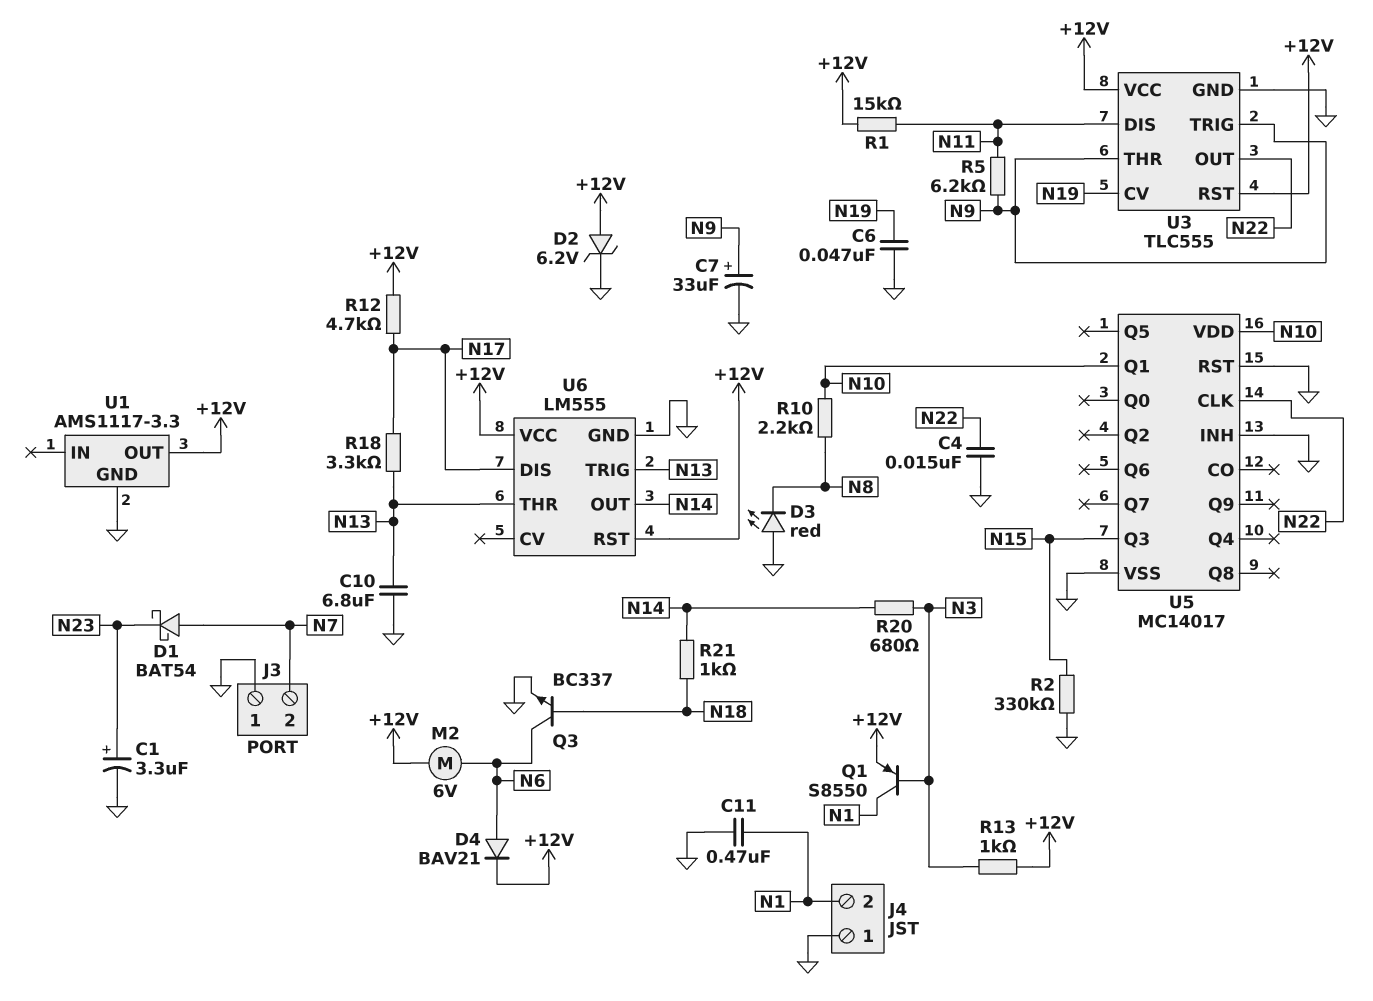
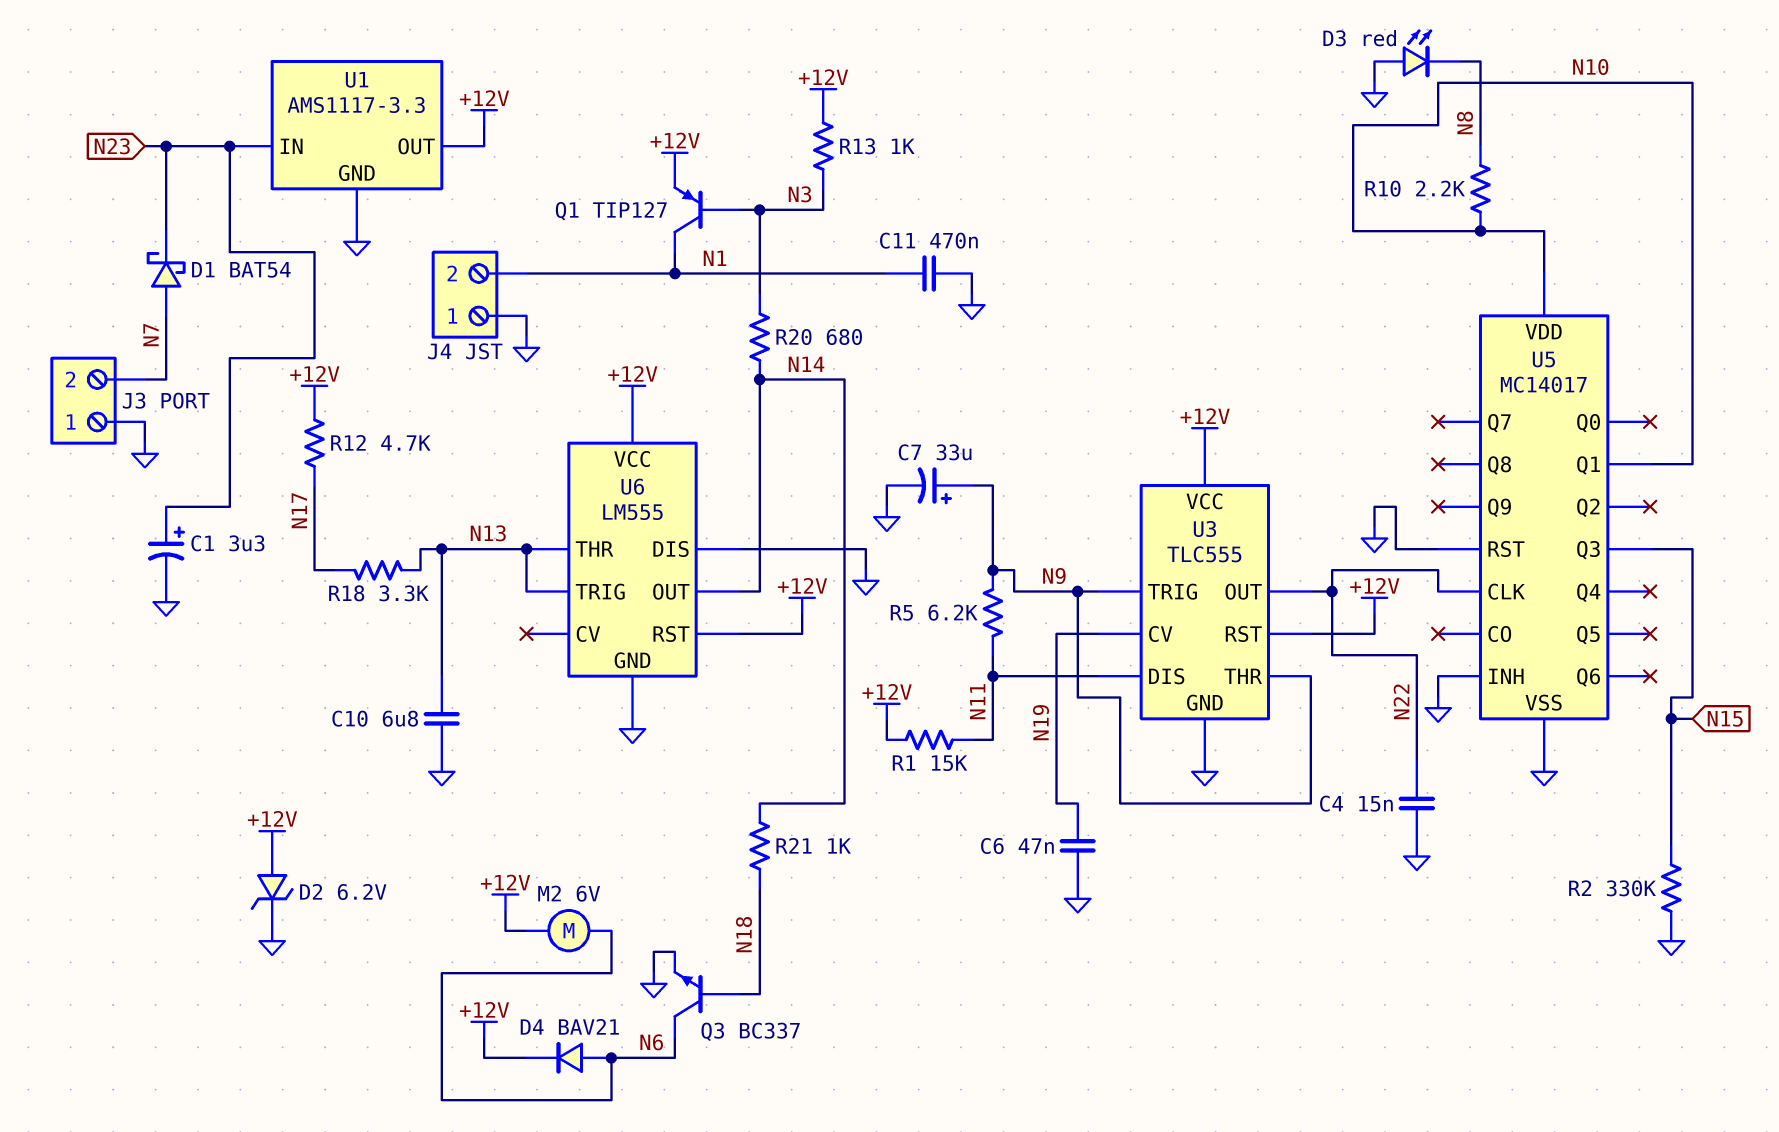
Q1: PNP S8550 (B N3, C N1, E +12V) -> PNP TIP127 (B N3, C N1, E +12V)
U1 pin IN: none -> N23
U6 pin DIS: N17 -> GND

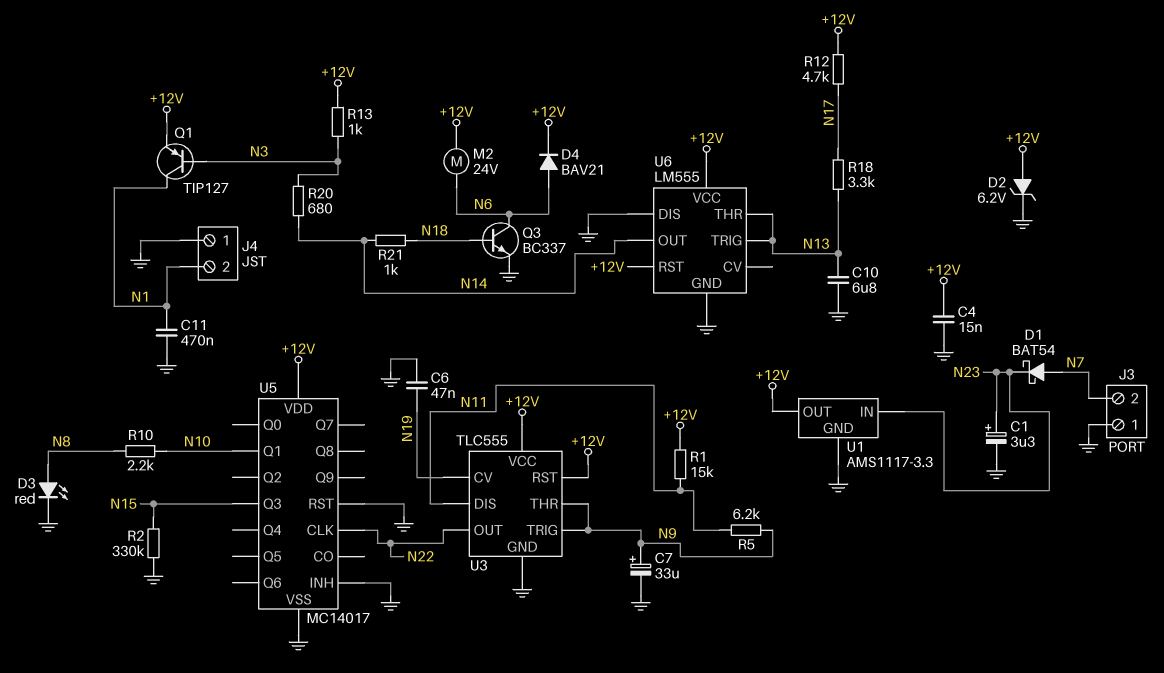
C4: 15nF (GND, N22) -> 15nF (+12V, GND)
D3: LED red (A GND, K N8) -> LED red (A N8, K GND)
M2: motor 6V (+12V, N6) -> motor 24V (+12V, N6)
U5 pin VDD: N10 -> +12V

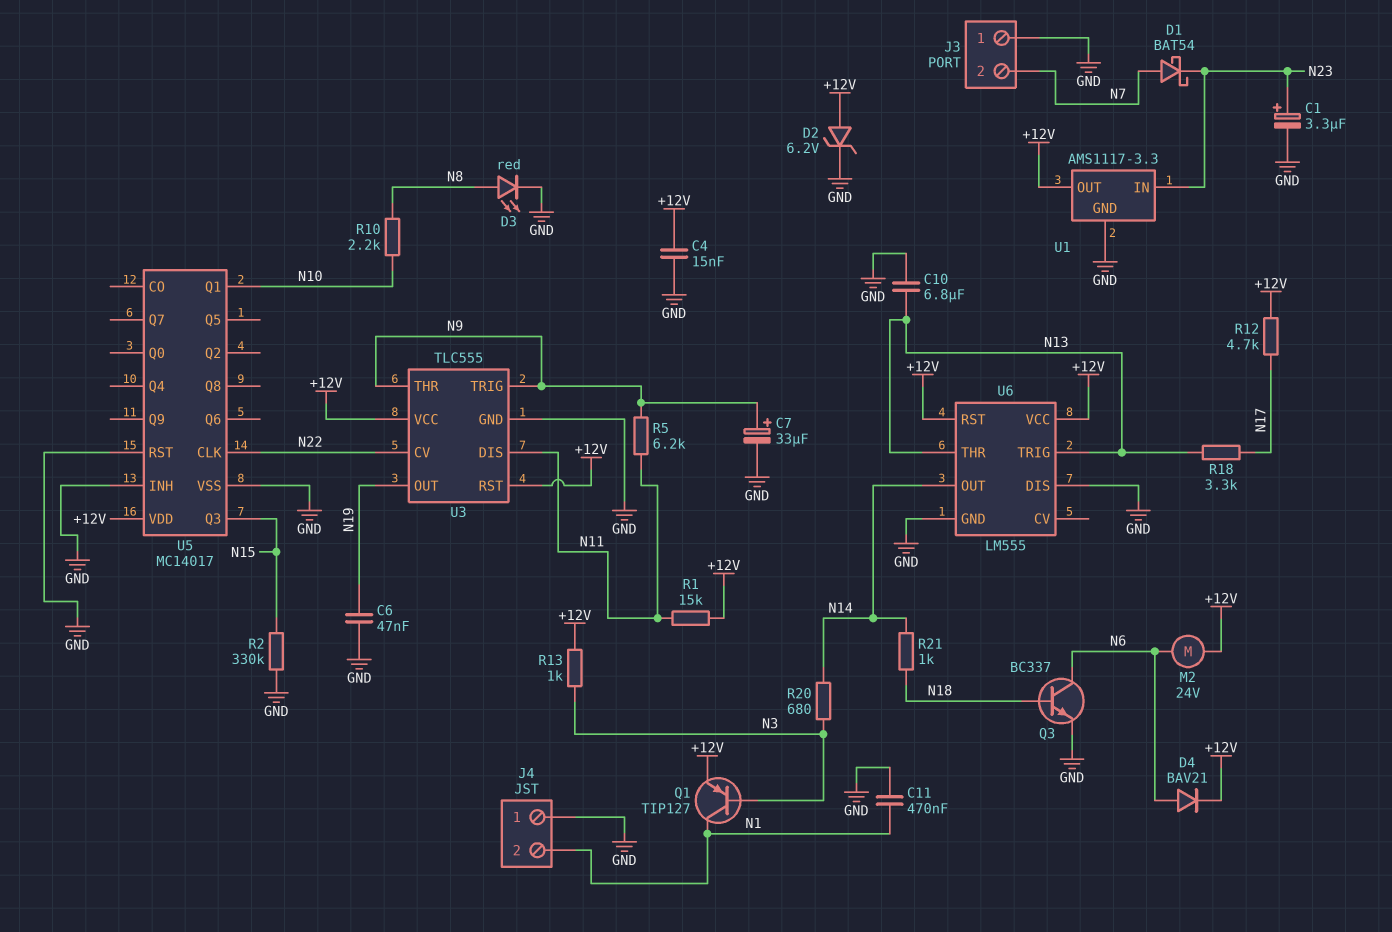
U3 pin CV: N19 -> N22
U3 pin OUT: N22 -> N19

